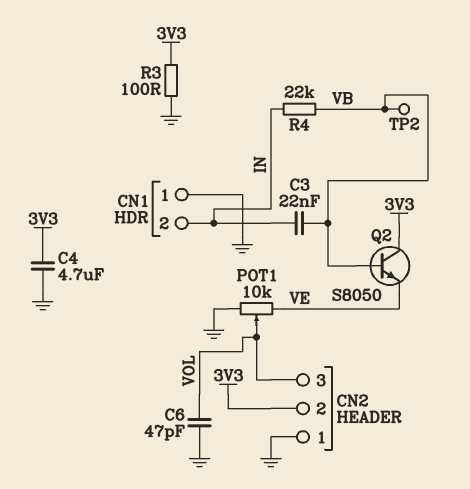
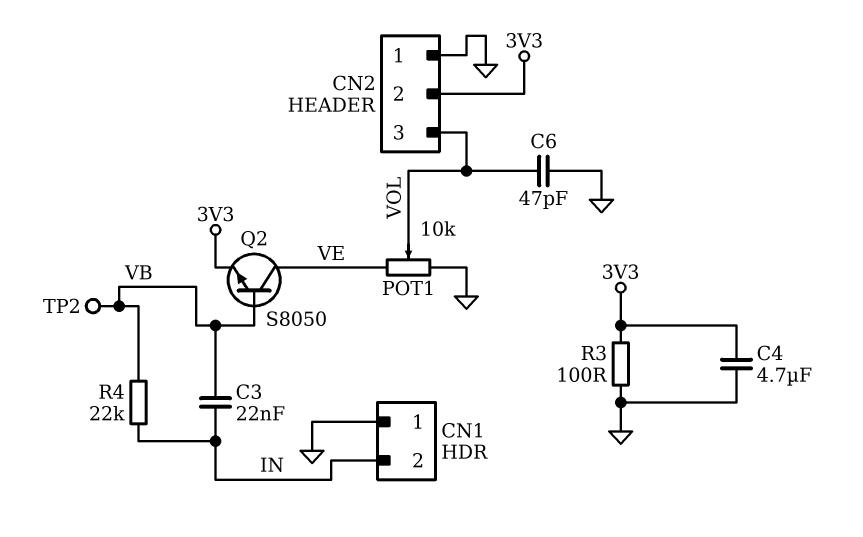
Q2: NPN S8050 (B VB, C 3V3, E VE) -> NPN S8050 (B VB, C VE, E 3V3)

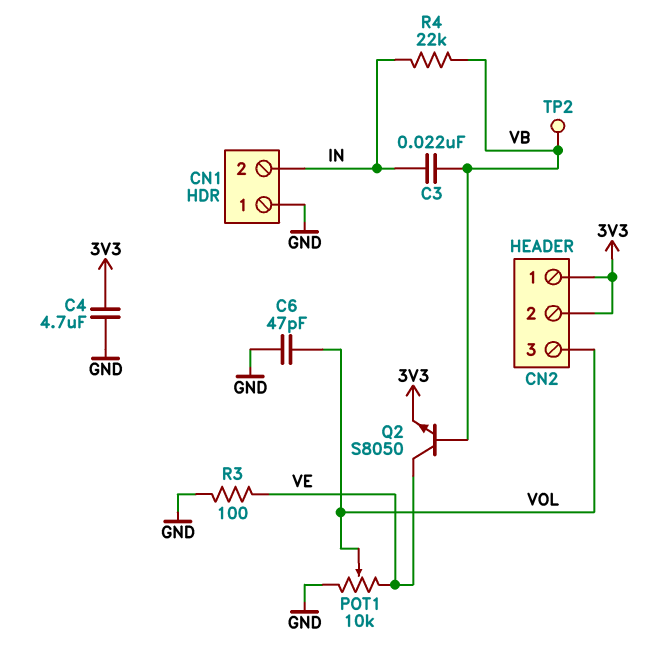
CN2 pin 1: GND -> 3V3
R3: 100 (3V3, GND) -> 100 (GND, VE)

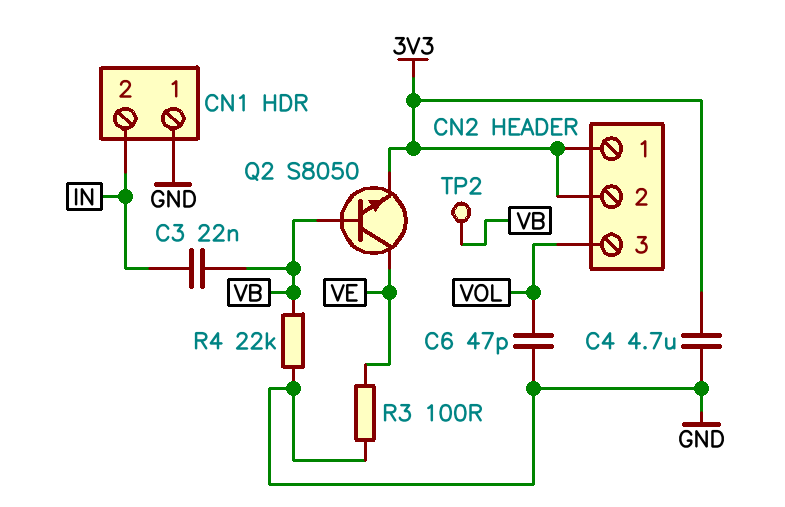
POT1: 10k (GND, VE, wiper VOL) -> none
R4: 22k (IN, VB) -> 22k (GND, VB)

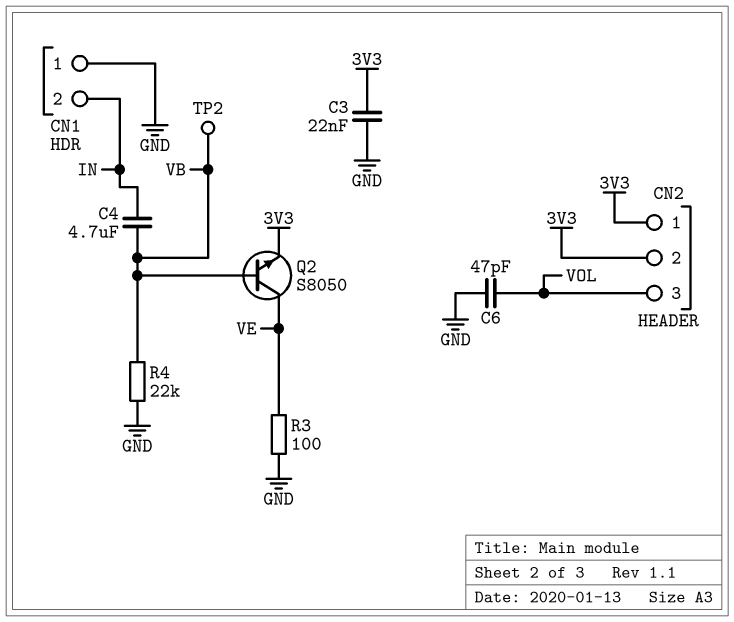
C3: 22nF (IN, VB) -> 22nF (3V3, GND)
C4: 4.7uF (3V3, GND) -> 4.7uF (IN, VB)

